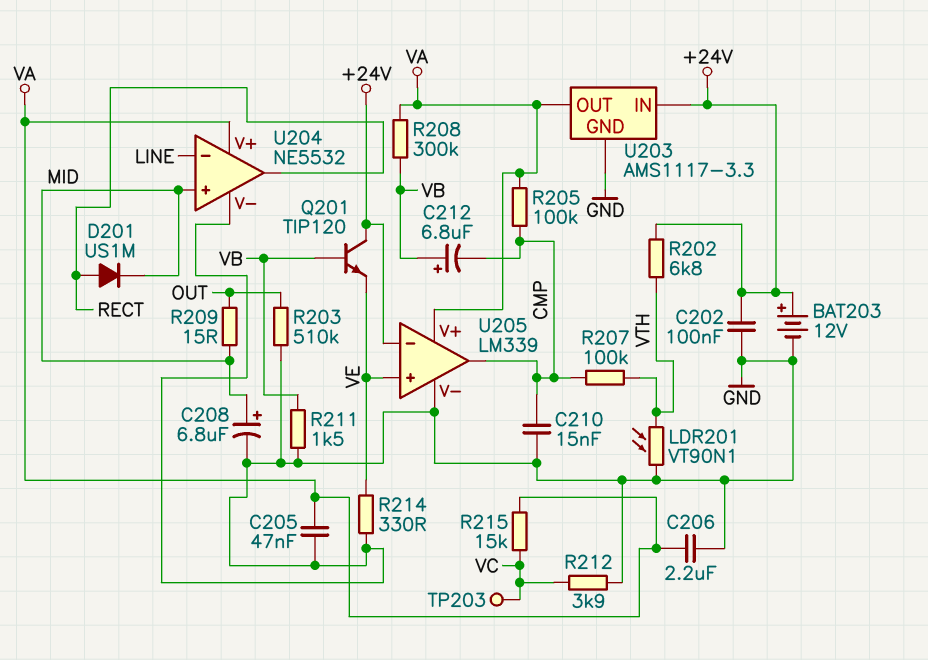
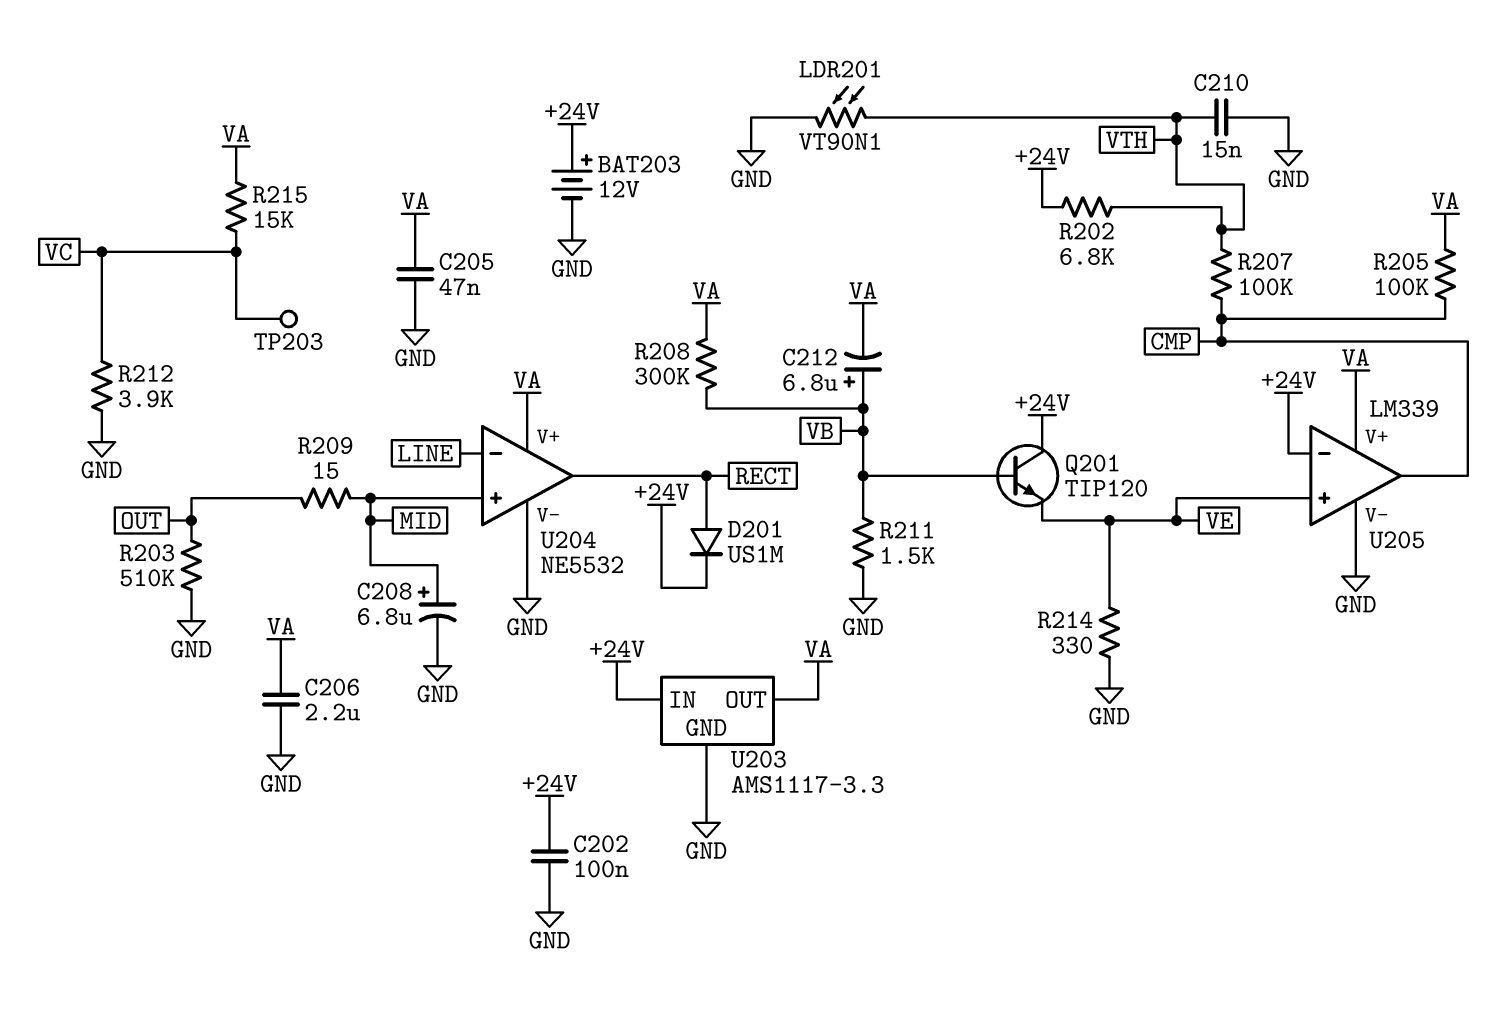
C210: 15nF (CMP, GND) -> 15nF (GND, VTH)
C212: 6.8uF (plus VB, minus CMP) -> 6.8uF (plus VB, minus VA)
D201: diode US1M (A RECT, K MID) -> diode US1M (A RECT, K +24V)

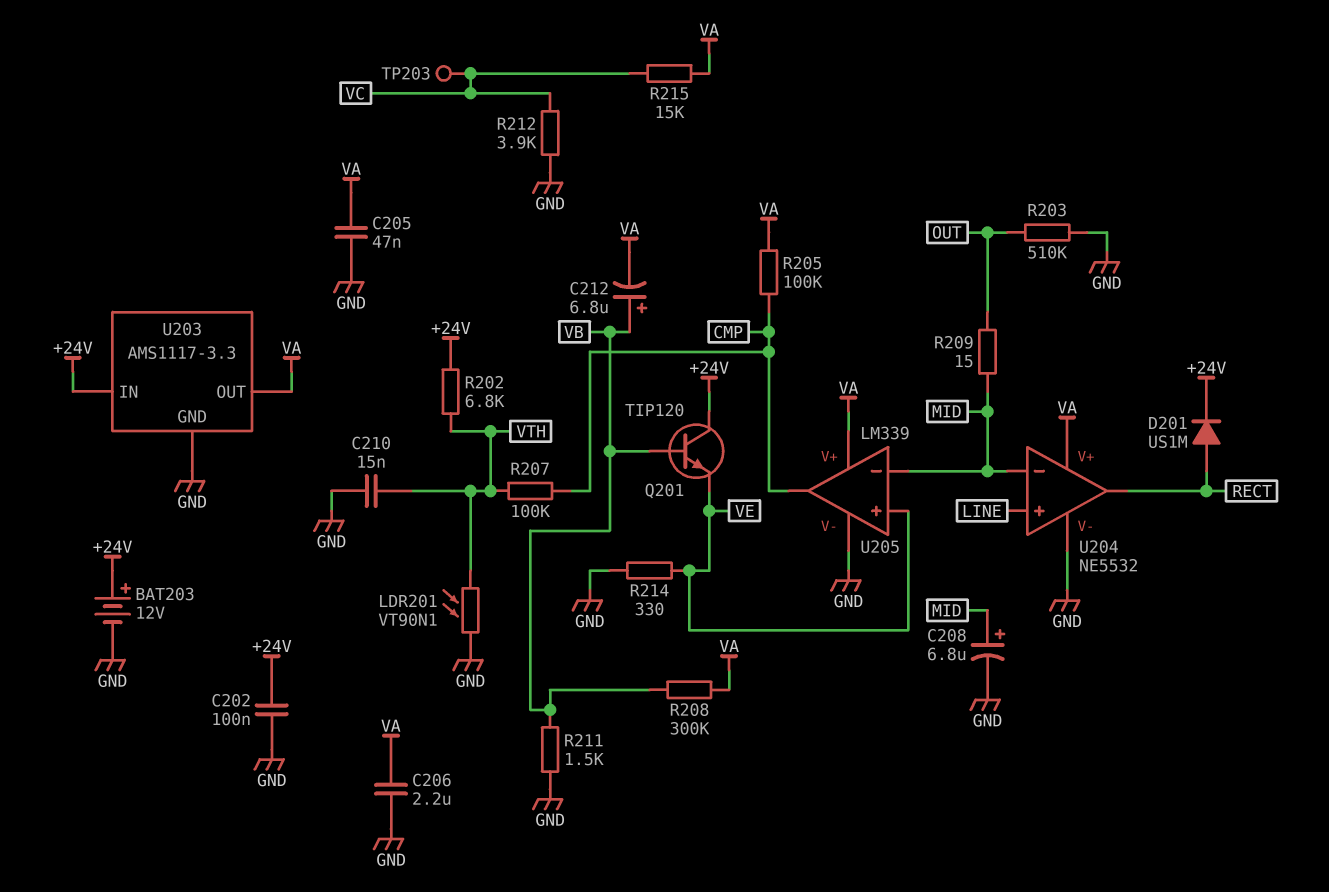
U204 pin in+: MID -> LINE
U204 pin in-: LINE -> MID
U205 pin in-: +24V -> MID

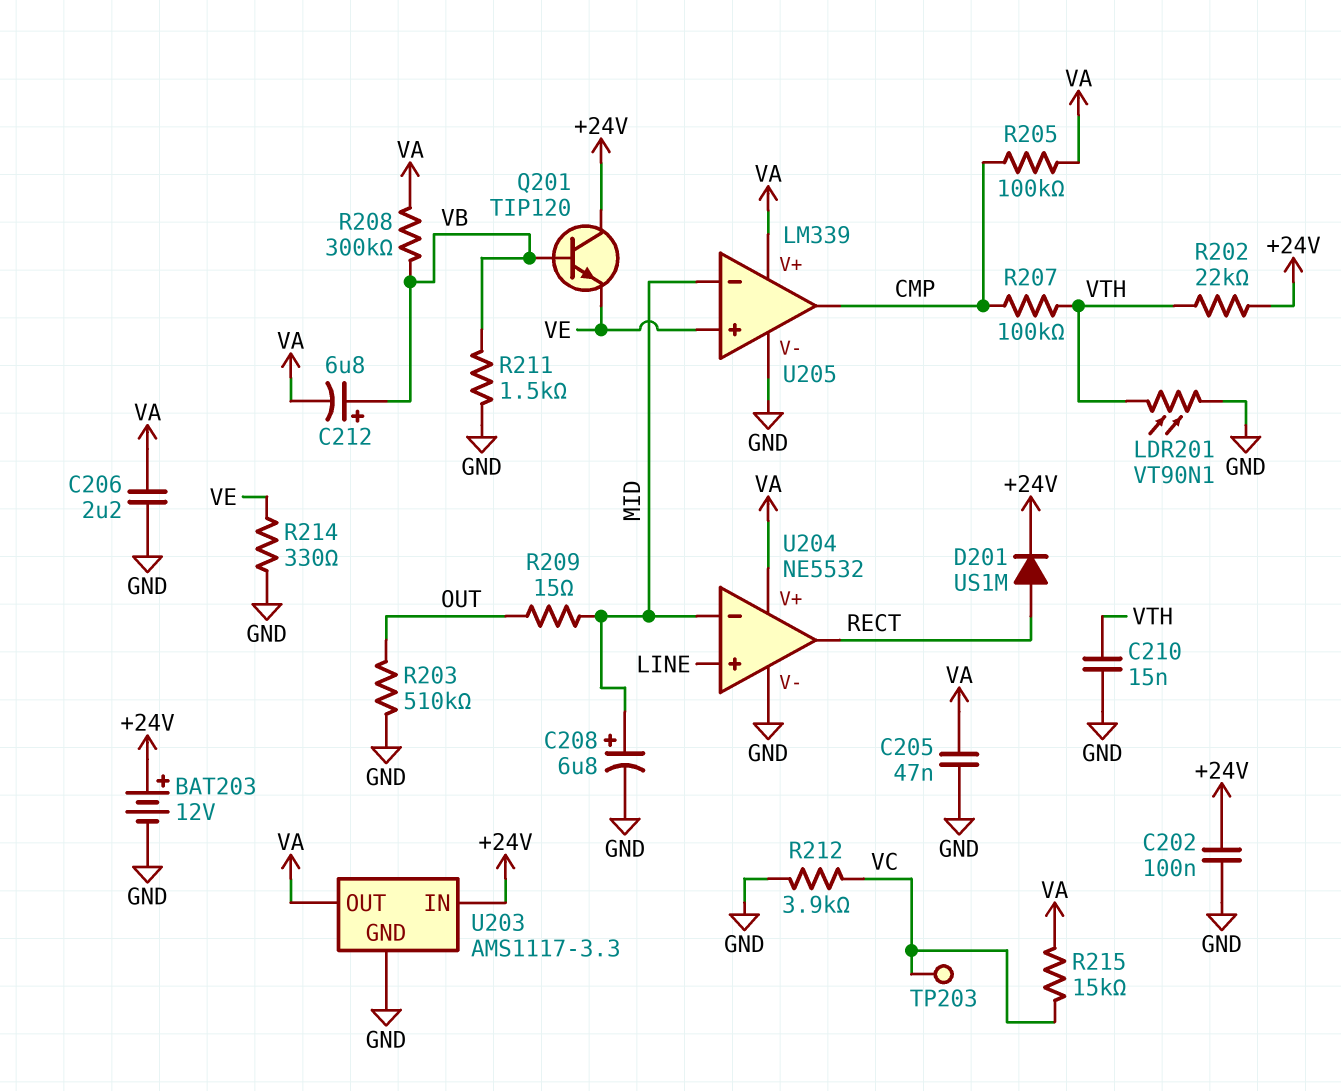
R202: 6.8k (+24V, VTH) -> 22k (+24V, VTH)

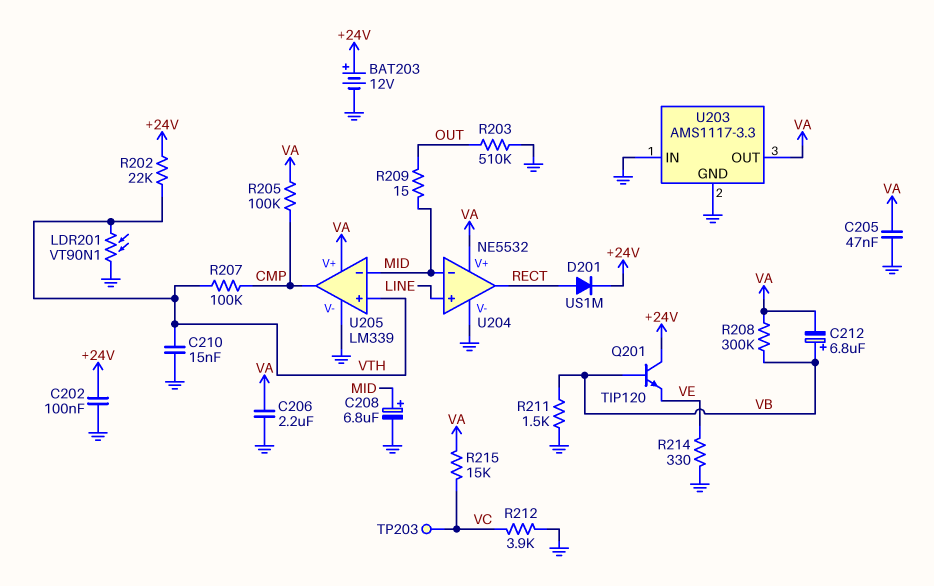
U203 pin IN: +24V -> GND
U205 pin in+: VE -> VTH

